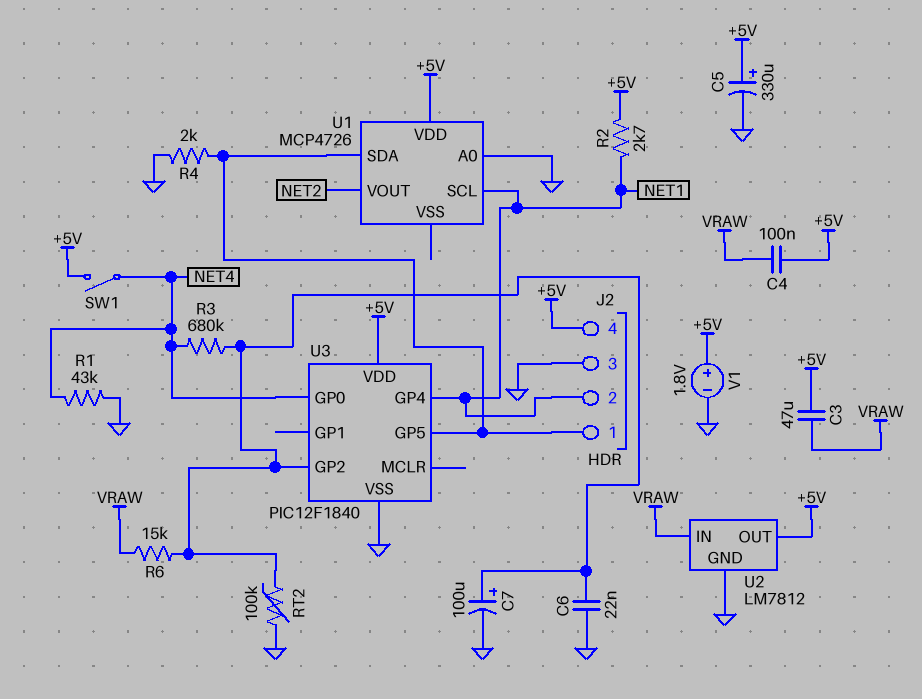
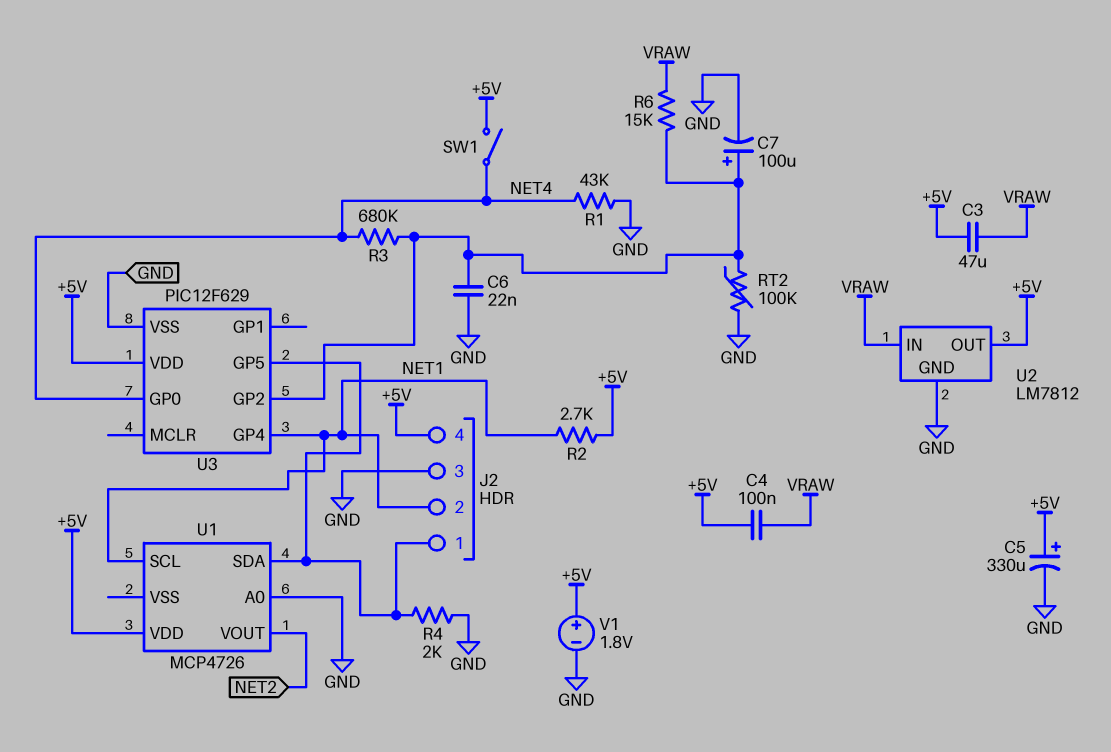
U3: PIC12F1840 -> PIC12F629

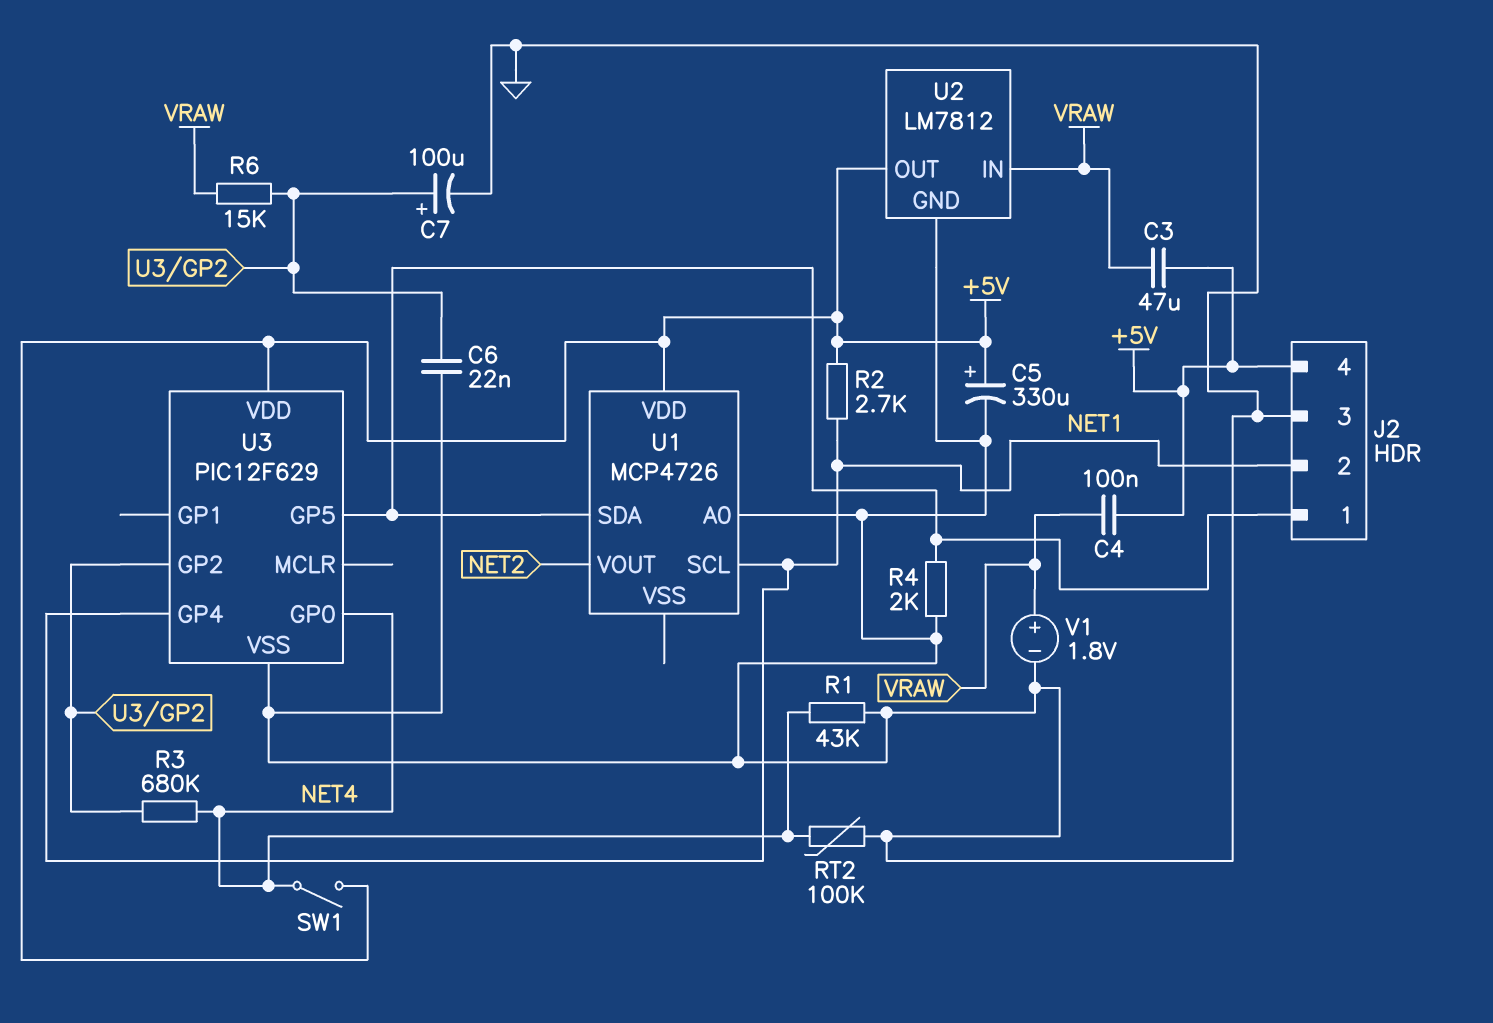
RT2: 100k (GND, U3/GP2) -> 100k (GND, NET4)
V1: 1.8V (plus +5V, minus GND) -> 1.8V (plus VRAW, minus GND)

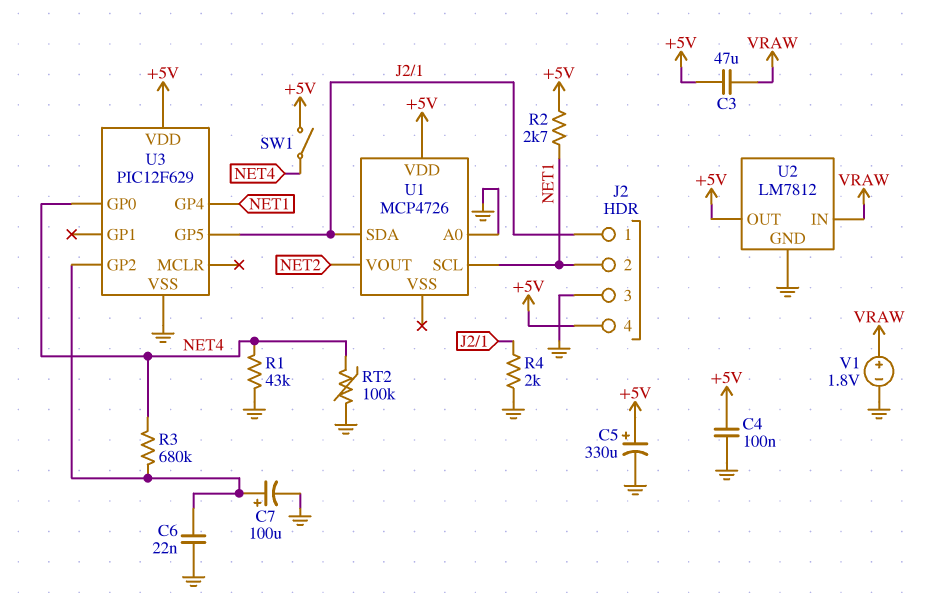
C4: 100nF (+5V, VRAW) -> 100nF (+5V, GND)
R6: 15k (U3/GP2, VRAW) -> none

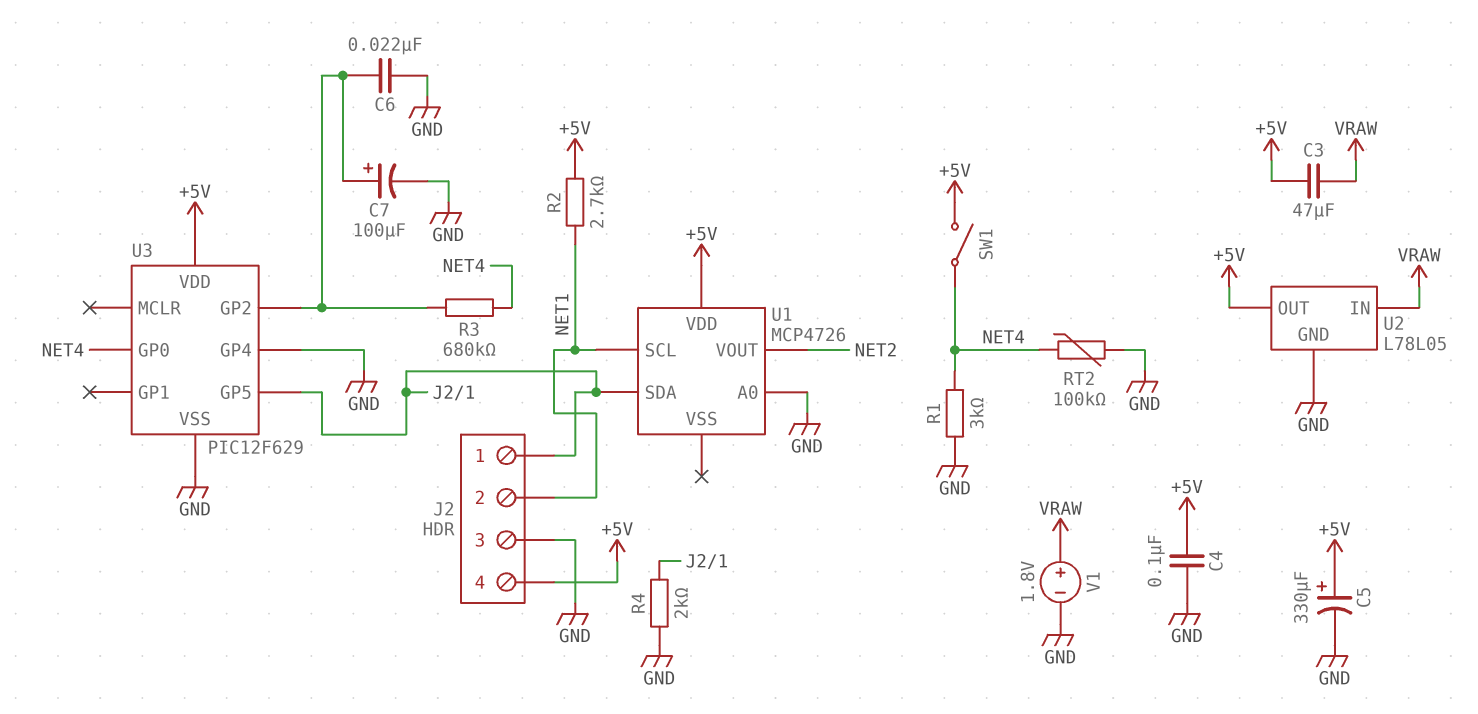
R1: 43k (GND, NET4) -> 3k (GND, NET4)
U2: LM7812 -> L78L05
U3 pin GP4: NET1 -> GND

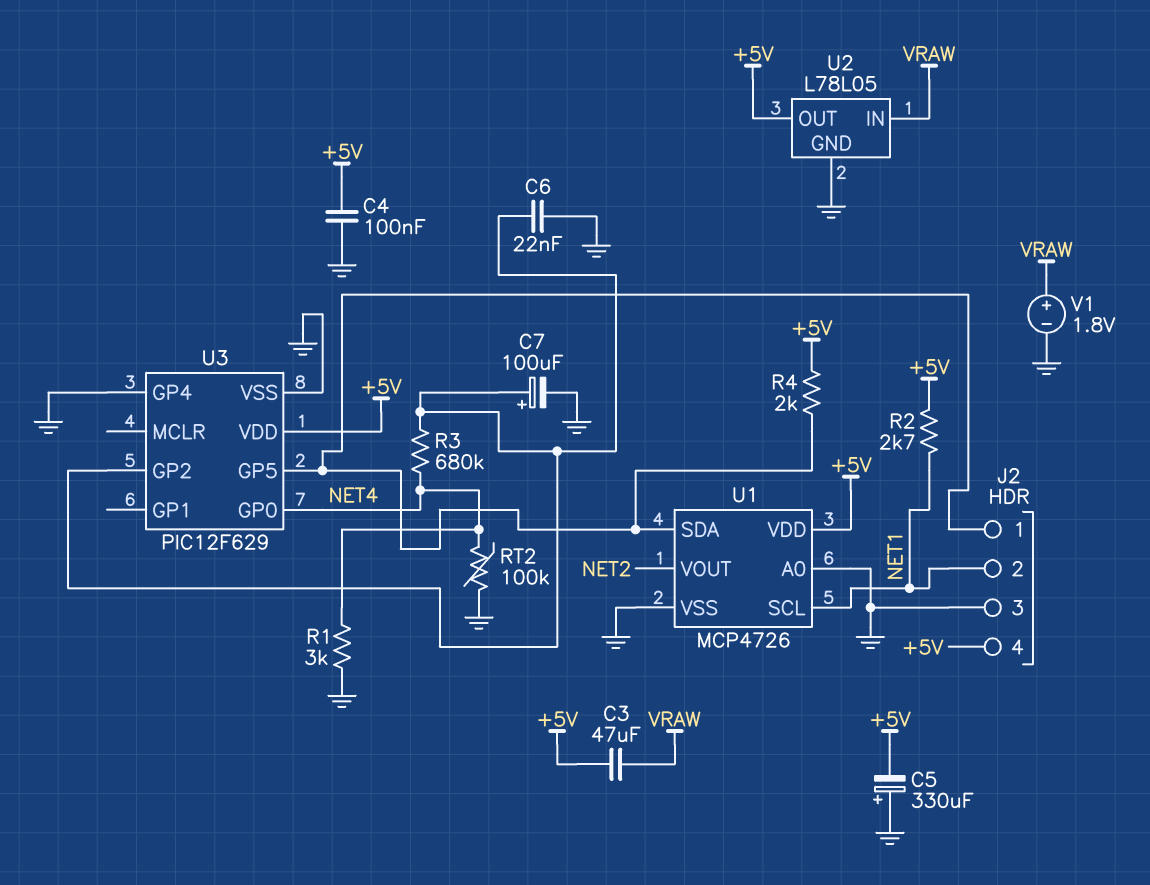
C5: 330uF (plus +5V, minus GND) -> 330uF (plus GND, minus +5V)
R4: 2k (GND, J2/1) -> 2k (+5V, J2/1)
SW1: switch (+5V, NET4) -> none
U1 pin VSS: none -> GND

